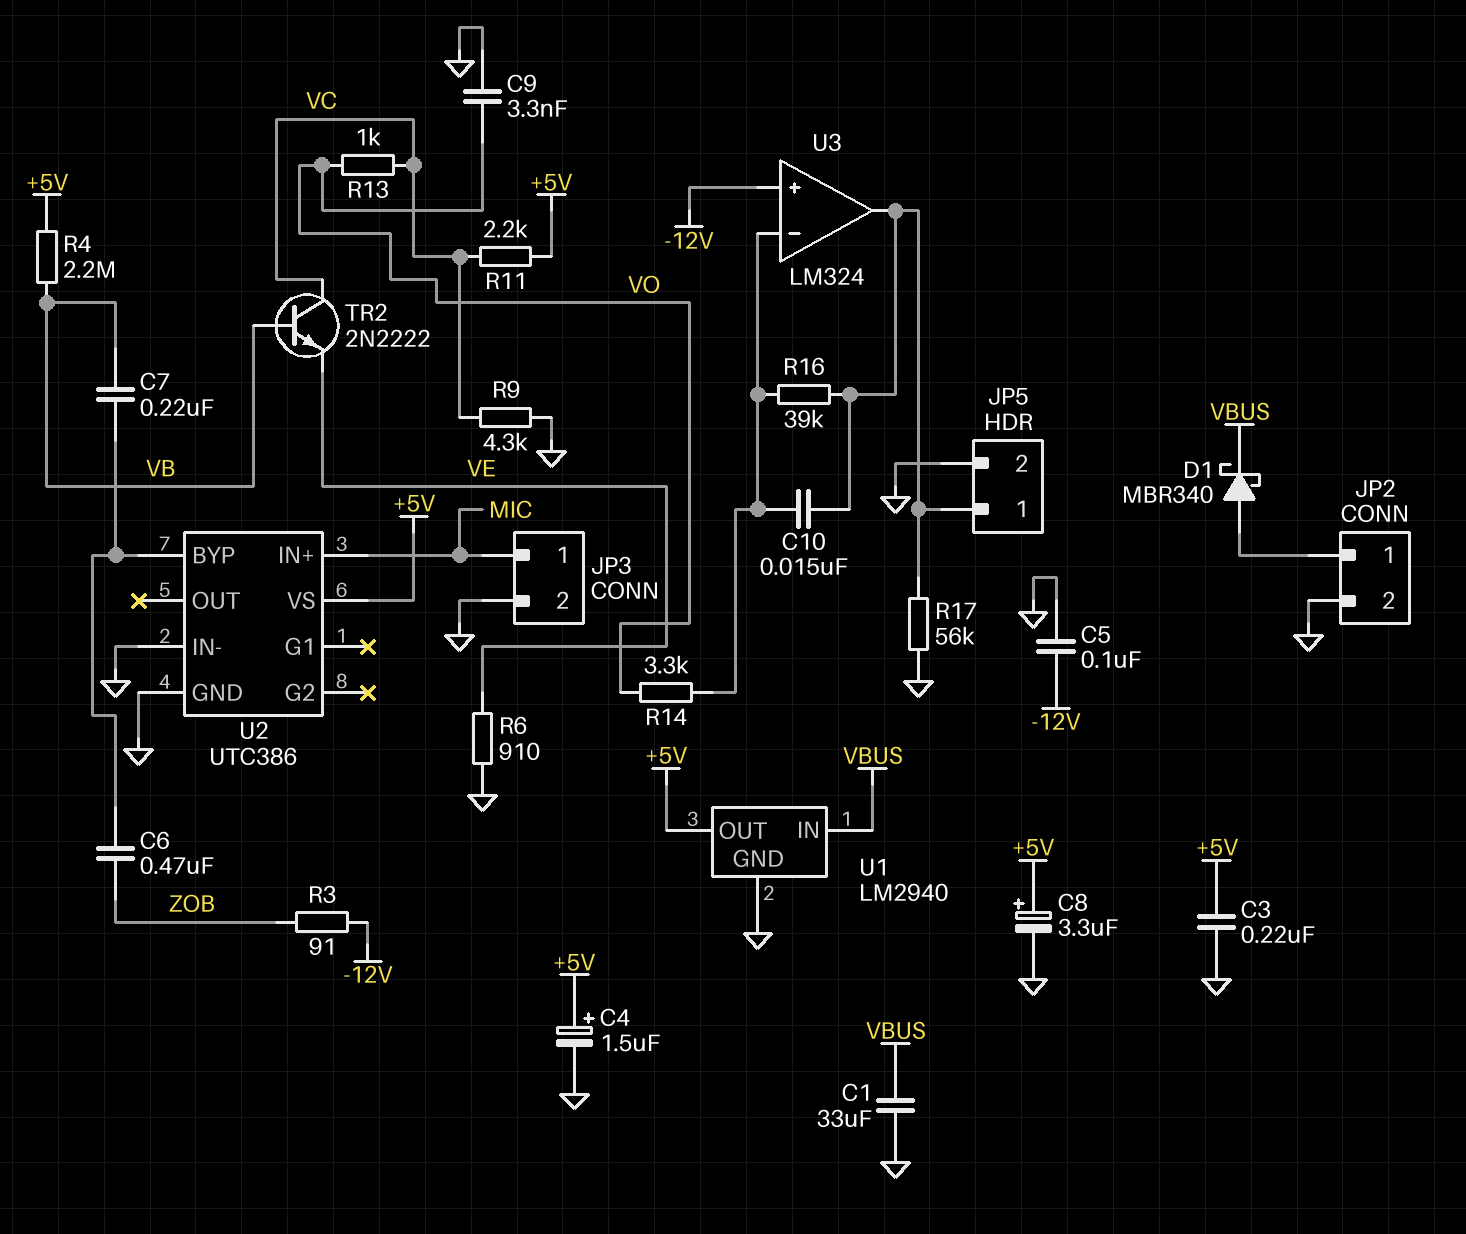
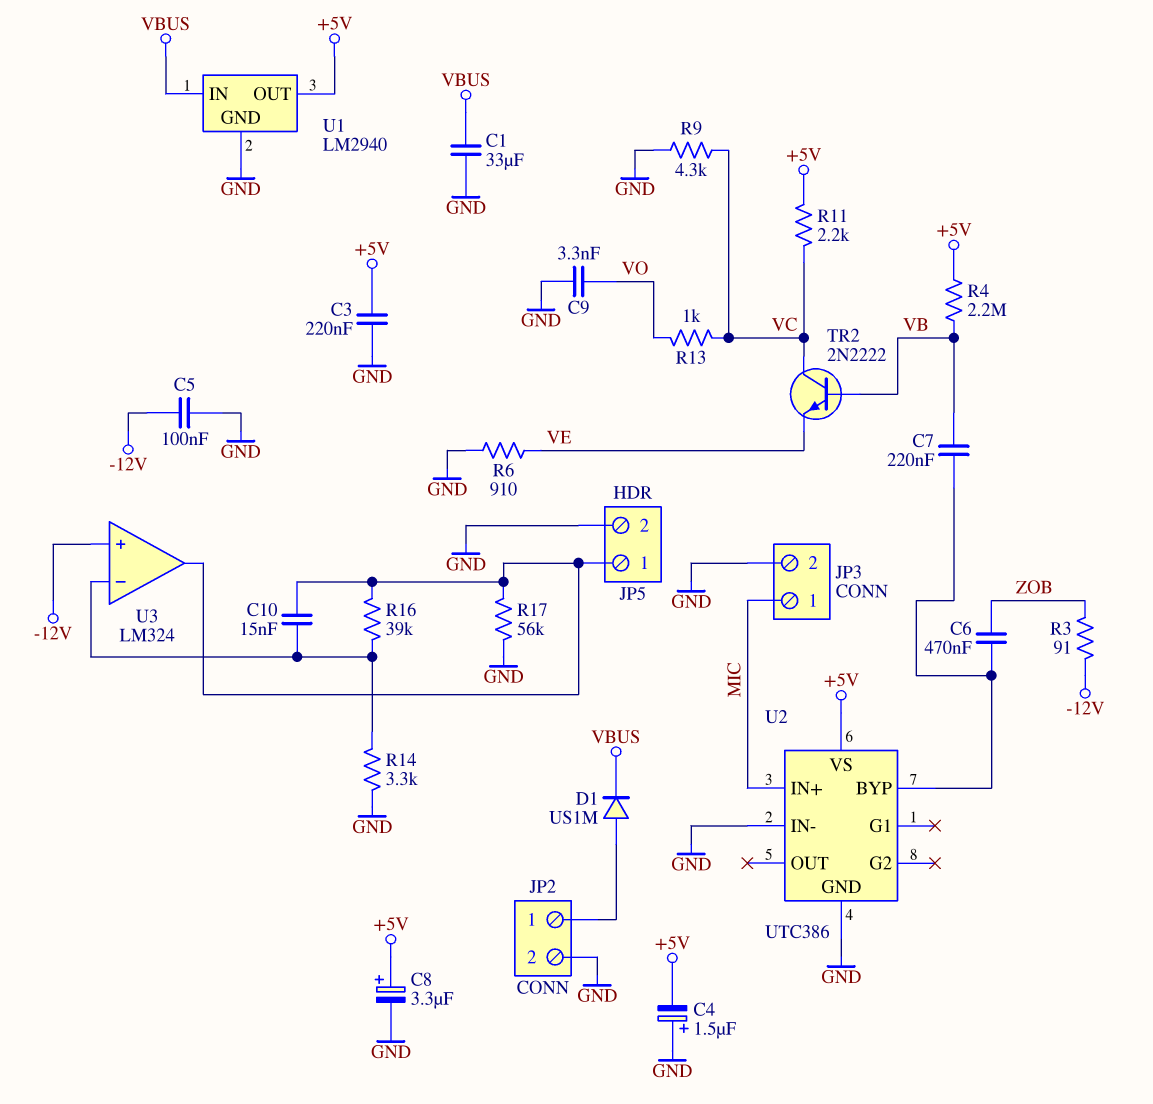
C4: 1.5uF (plus +5V, minus GND) -> 1.5uF (plus GND, minus +5V)
D1: schottky MBR340 (A JP2/1, K VBUS) -> diode US1M (A JP2/1, K VBUS)
R14: 3.3k (U3/in-, VO) -> 3.3k (GND, U3/in-)

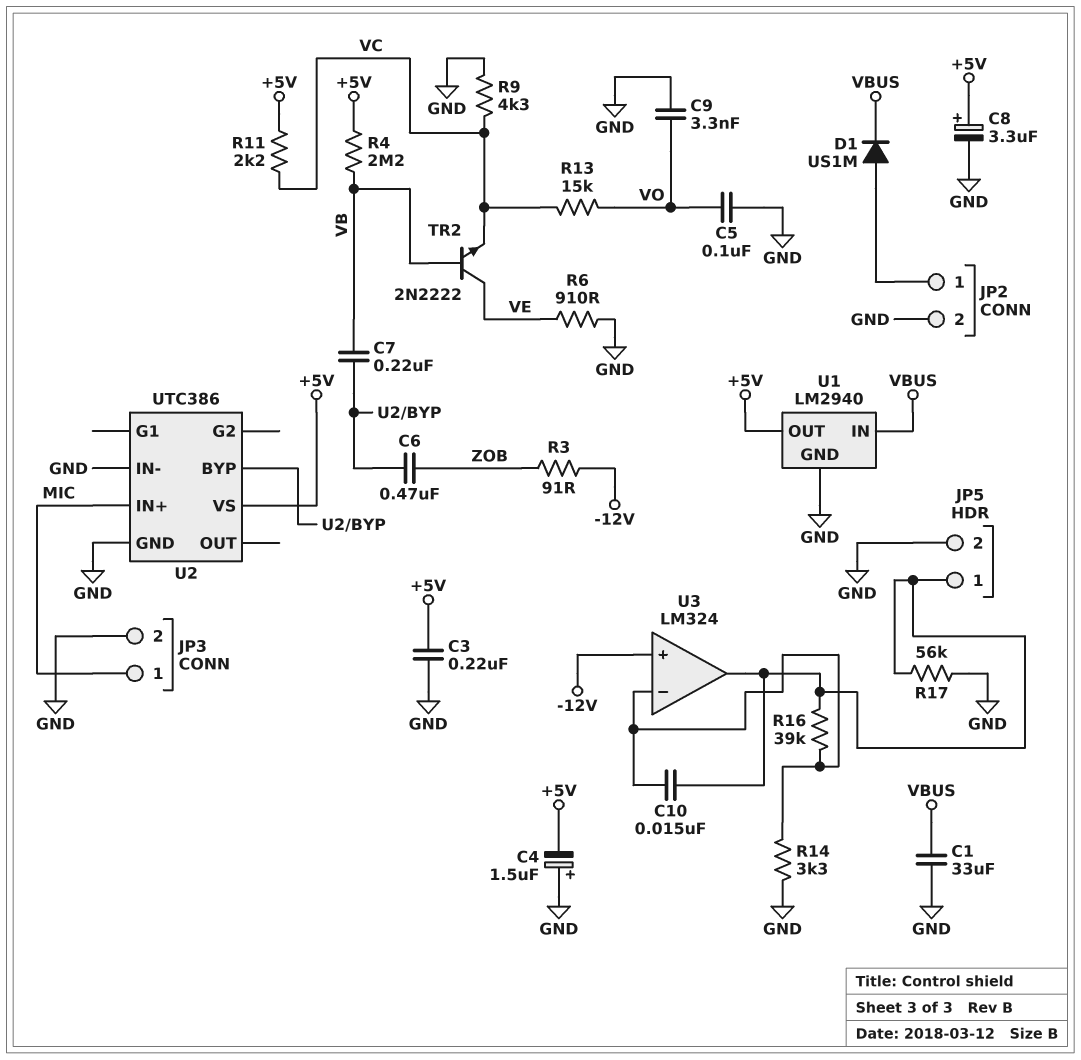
C5: 100nF (-12V, GND) -> 100nF (GND, VO)
R13: 1k (VC, VO) -> 15k (VC, VO)
TR2: NPN 2N2222 (B VB, C VC, E VE) -> NPN 2N2222 (B VB, C VE, E VC)

